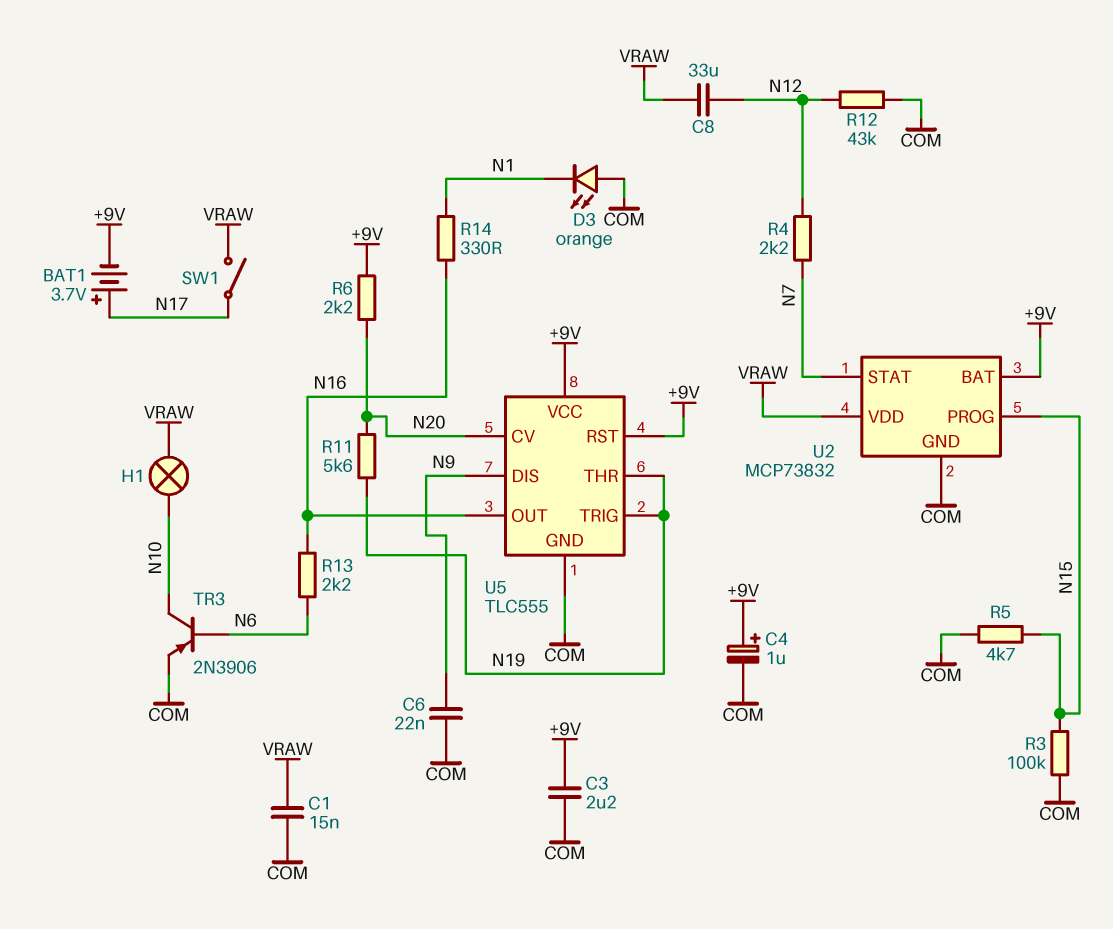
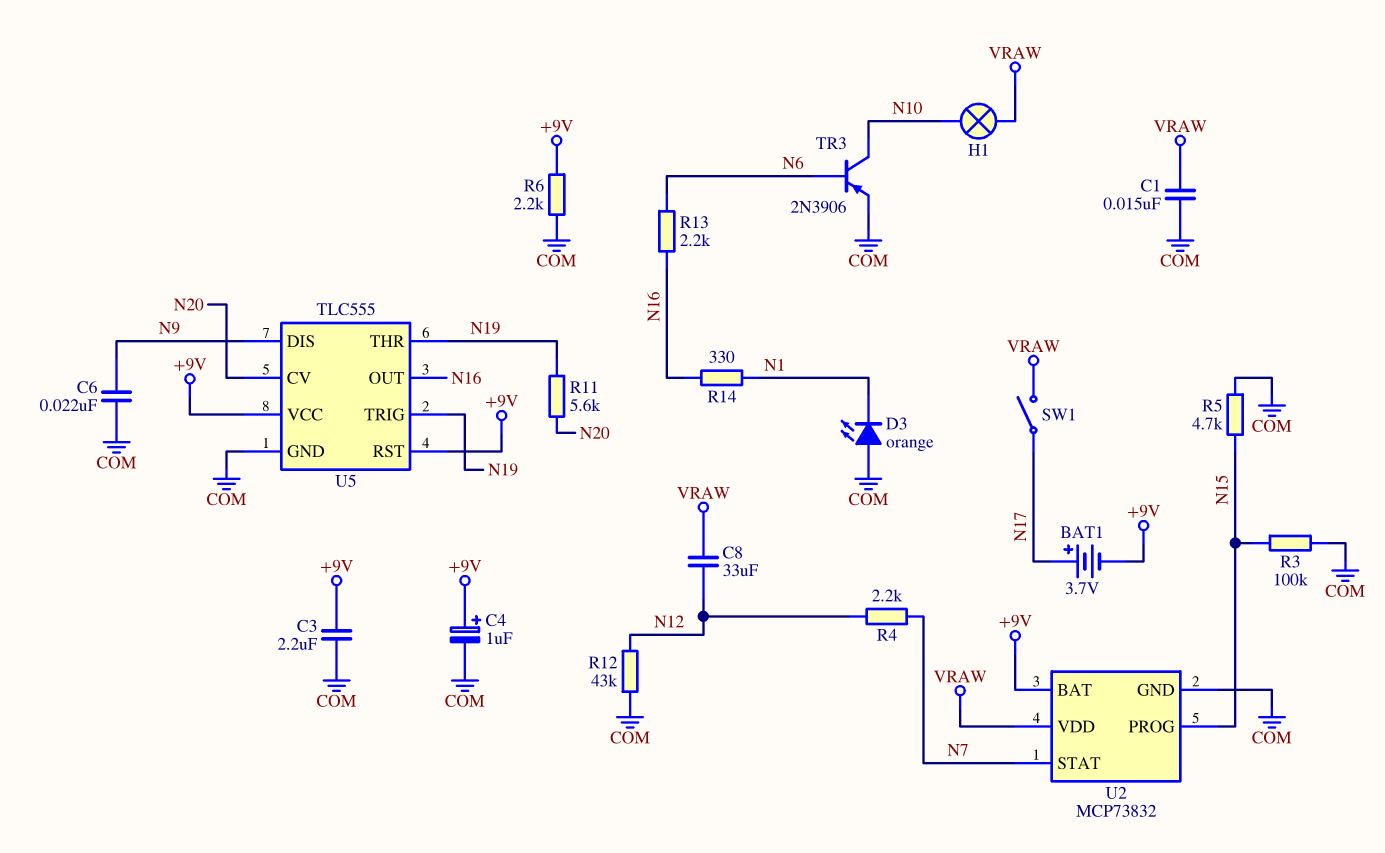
R6: 2.2k (+9V, N20) -> 2.2k (+9V, COM)

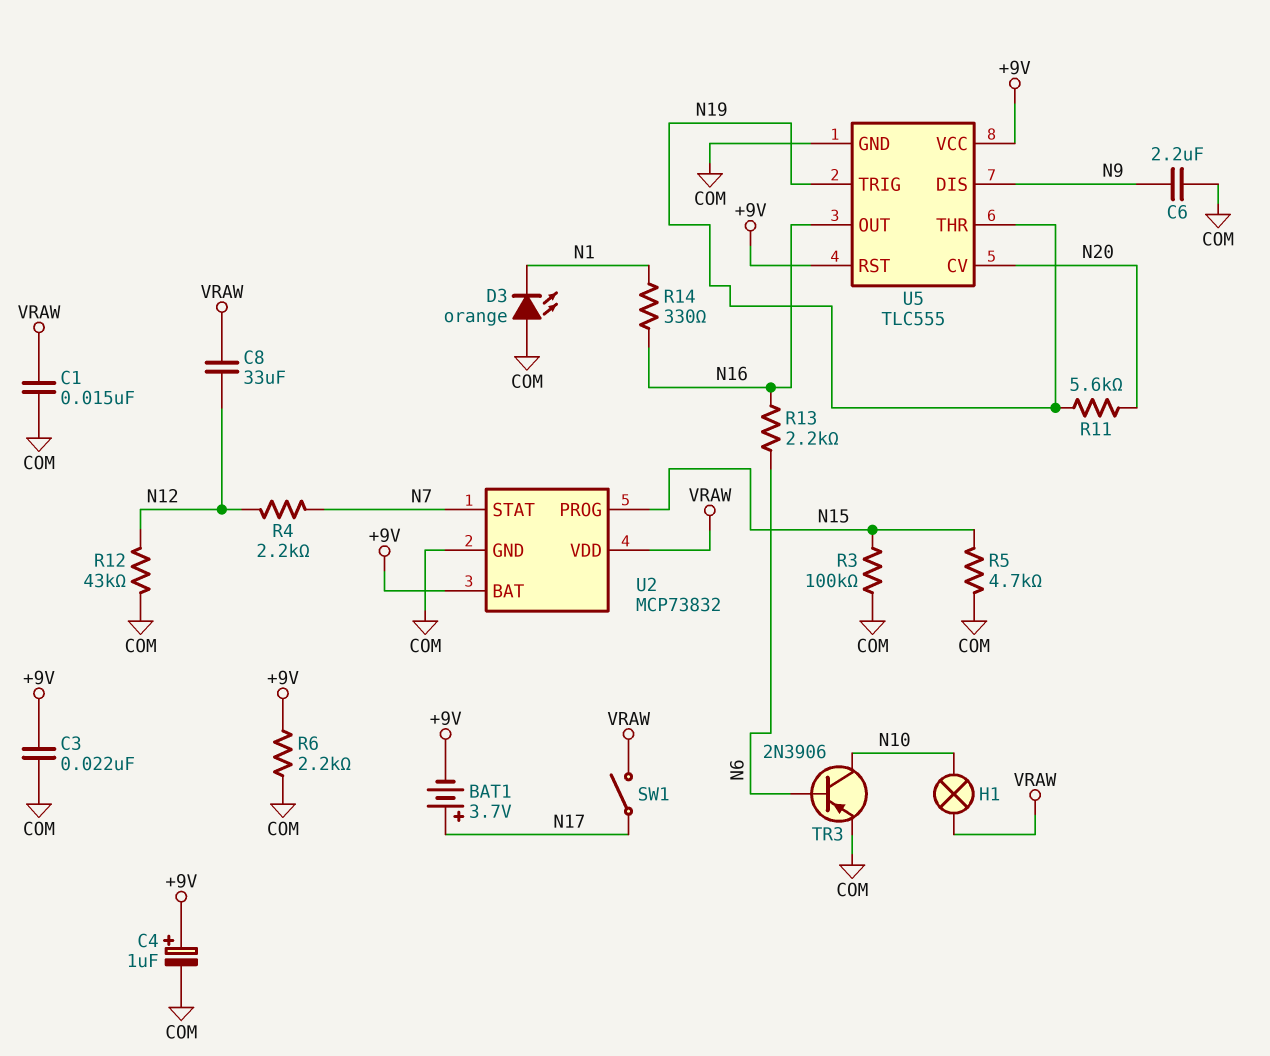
C3: 2.2uF (+9V, COM) -> 22nF (+9V, COM)
C6: 22nF (COM, N9) -> 2.2uF (COM, N9)

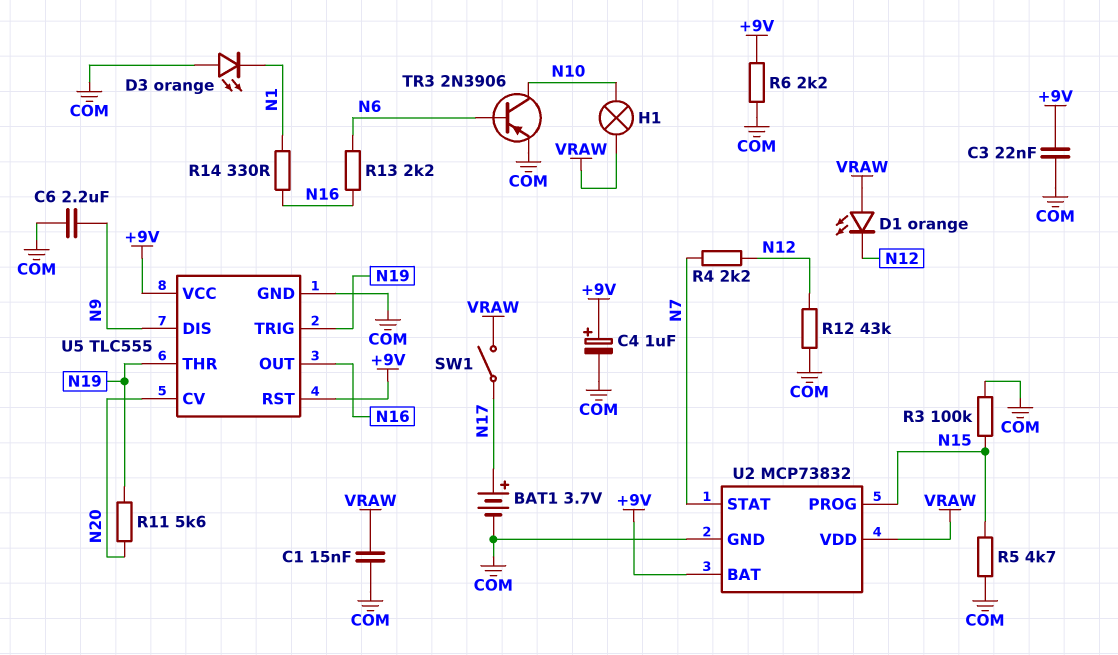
BAT1: 3.7V (plus N17, minus +9V) -> 3.7V (plus N17, minus COM)
C8: 33uF (N12, VRAW) -> none
D1: none -> LED orange (A VRAW, K N12)

